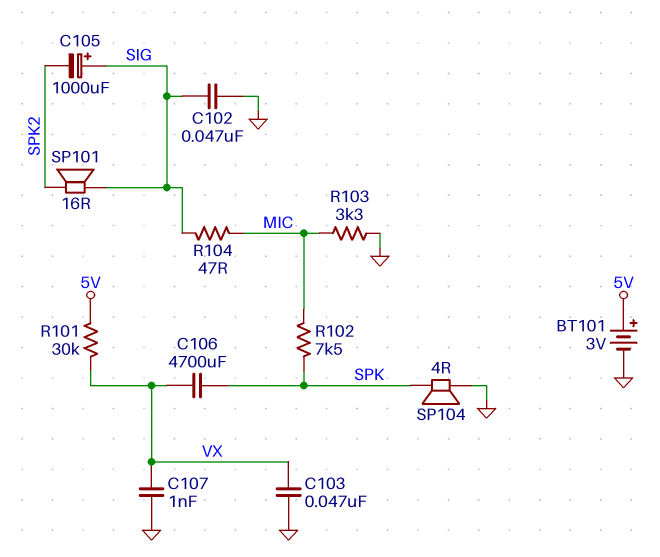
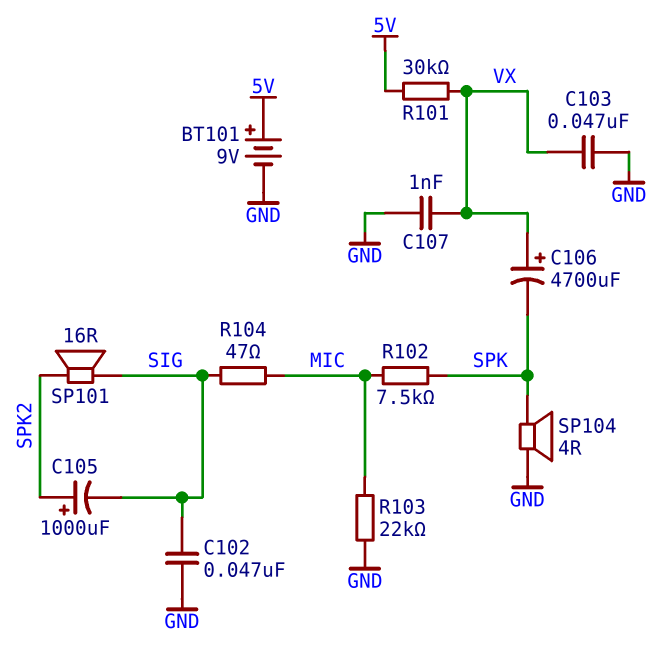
BT101: 3V (plus 5V, minus GND) -> 9V (plus 5V, minus GND)
C105: 1000uF (plus SIG, minus SPK2) -> 1000uF (plus SPK2, minus SIG)
C106: 4700uF (SPK, VX) -> 4700uF (plus VX, minus SPK)
R103: 3.3k (GND, MIC) -> 22k (GND, MIC)

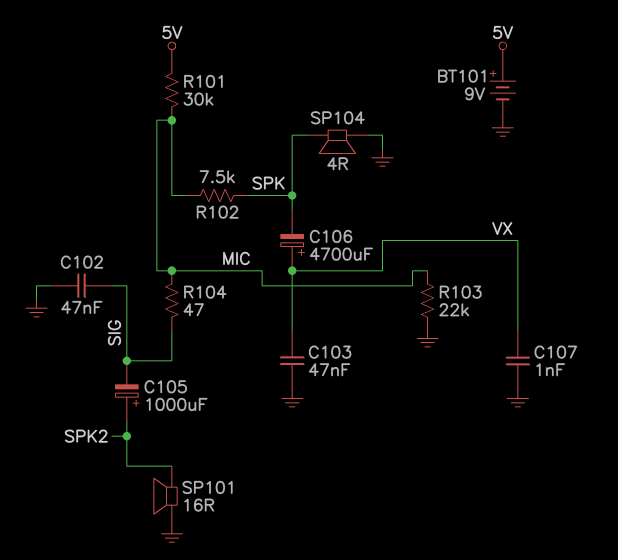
R101: 30k (5V, VX) -> 30k (5V, MIC)
SP101: speaker 16R (SIG, SPK2) -> speaker 16R (GND, SPK2)

